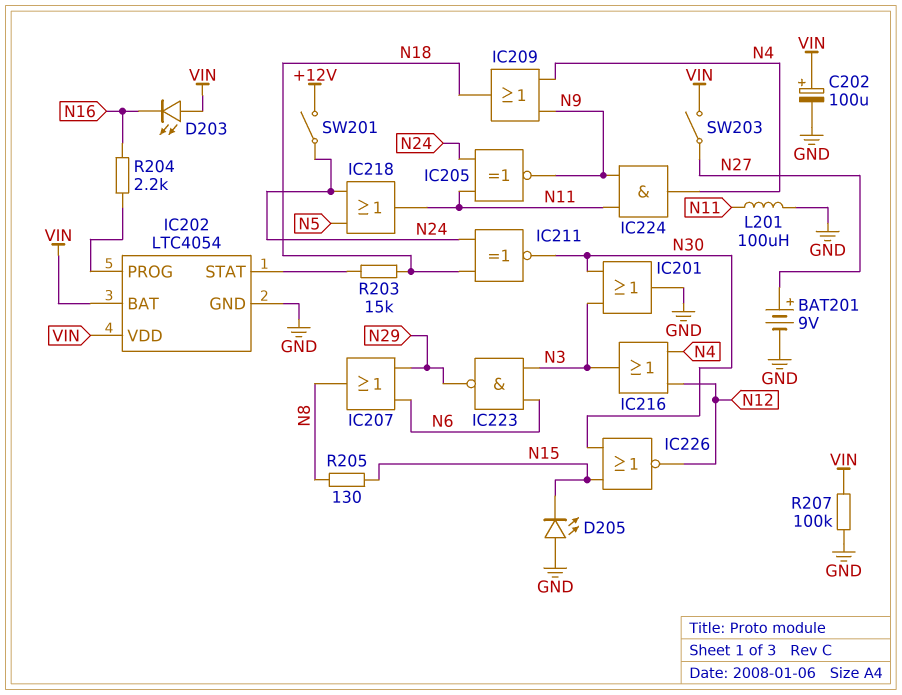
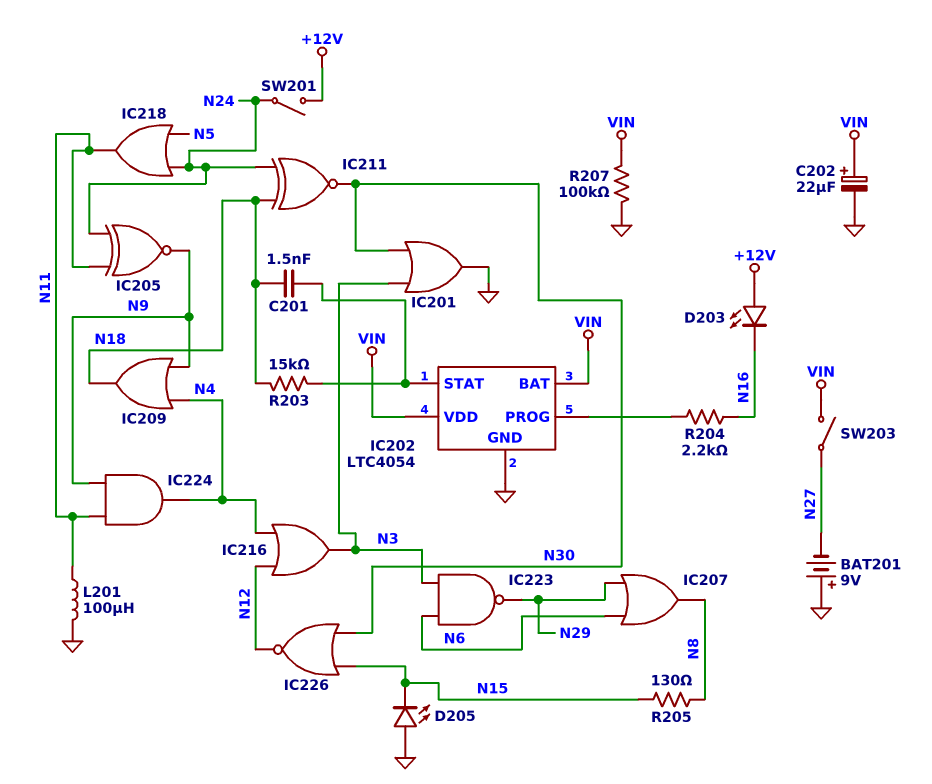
BAT201: 9V (plus N27, minus GND) -> 9V (plus GND, minus N27)
C201: none -> 1.5nF (IC202/STAT, N18)
C202: 100uF (plus VIN, minus GND) -> 22uF (plus VIN, minus GND)
D203: LED (A VIN, K N16) -> LED (A +12V, K N16)

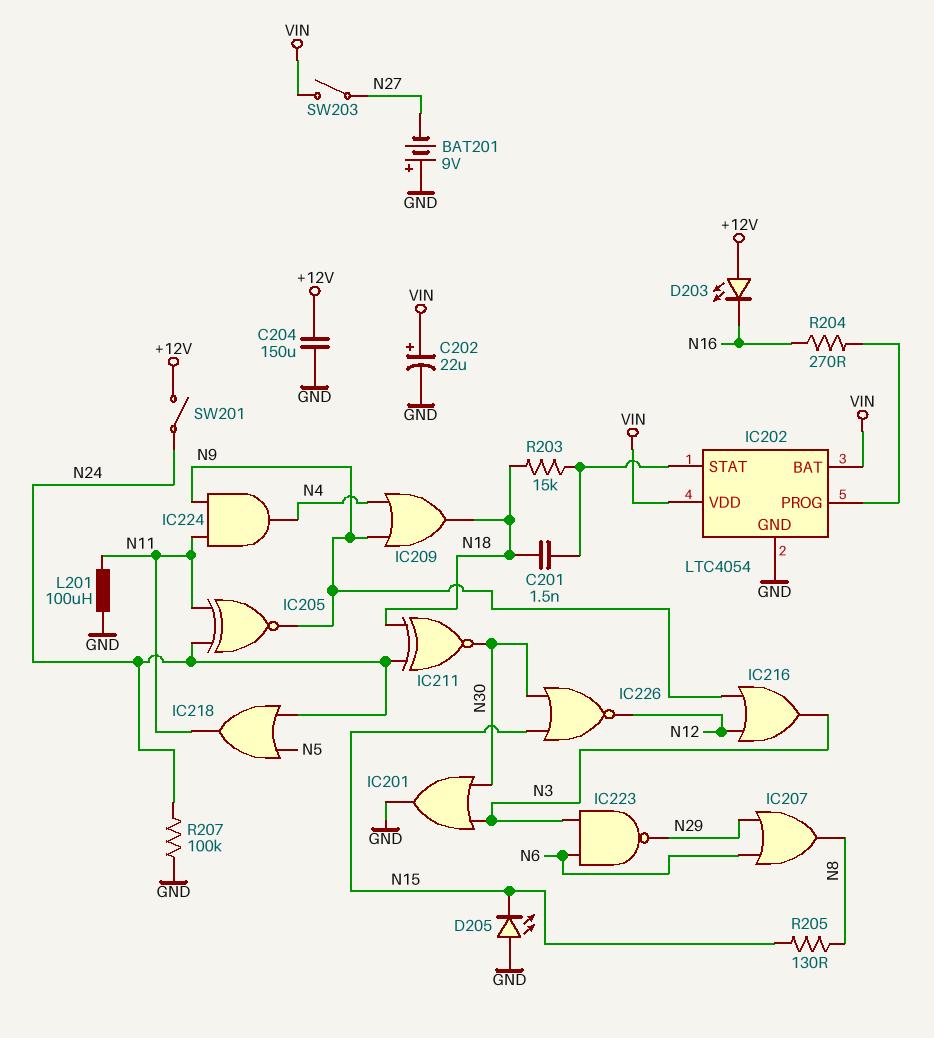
C204: none -> 150uF (+12V, GND)
IC216: OR (in N4, in N12, out N3) -> OR (in N9, in N12, out N3)
R204: 2.2k (IC202/PROG, N16) -> 270 (IC202/PROG, N16)
R207: 100k (GND, VIN) -> 100k (GND, N24)

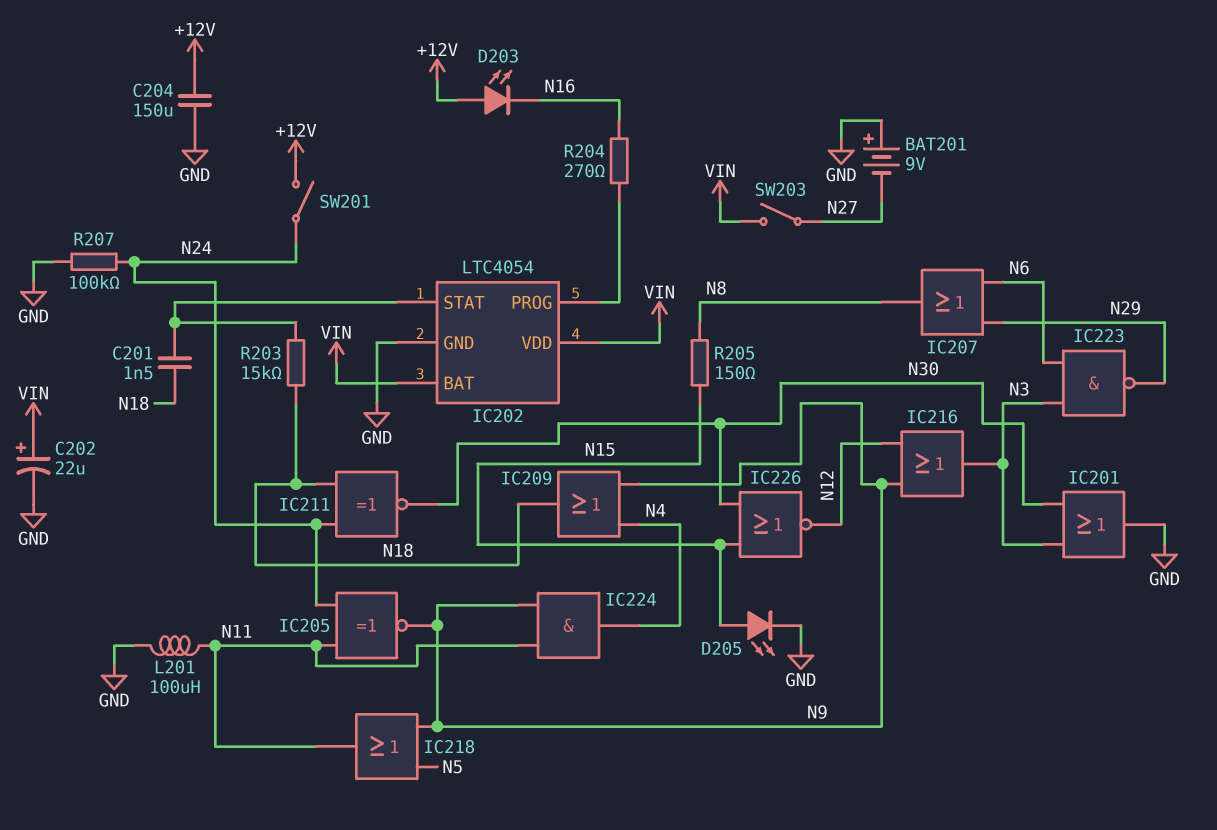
D205: LED (A GND, K N15) -> LED (A N15, K GND)
IC218: OR (in N5, in N24, out N11) -> OR (in N5, in N9, out N11)
R205: 130 (N8, N15) -> 150 (N8, N15)

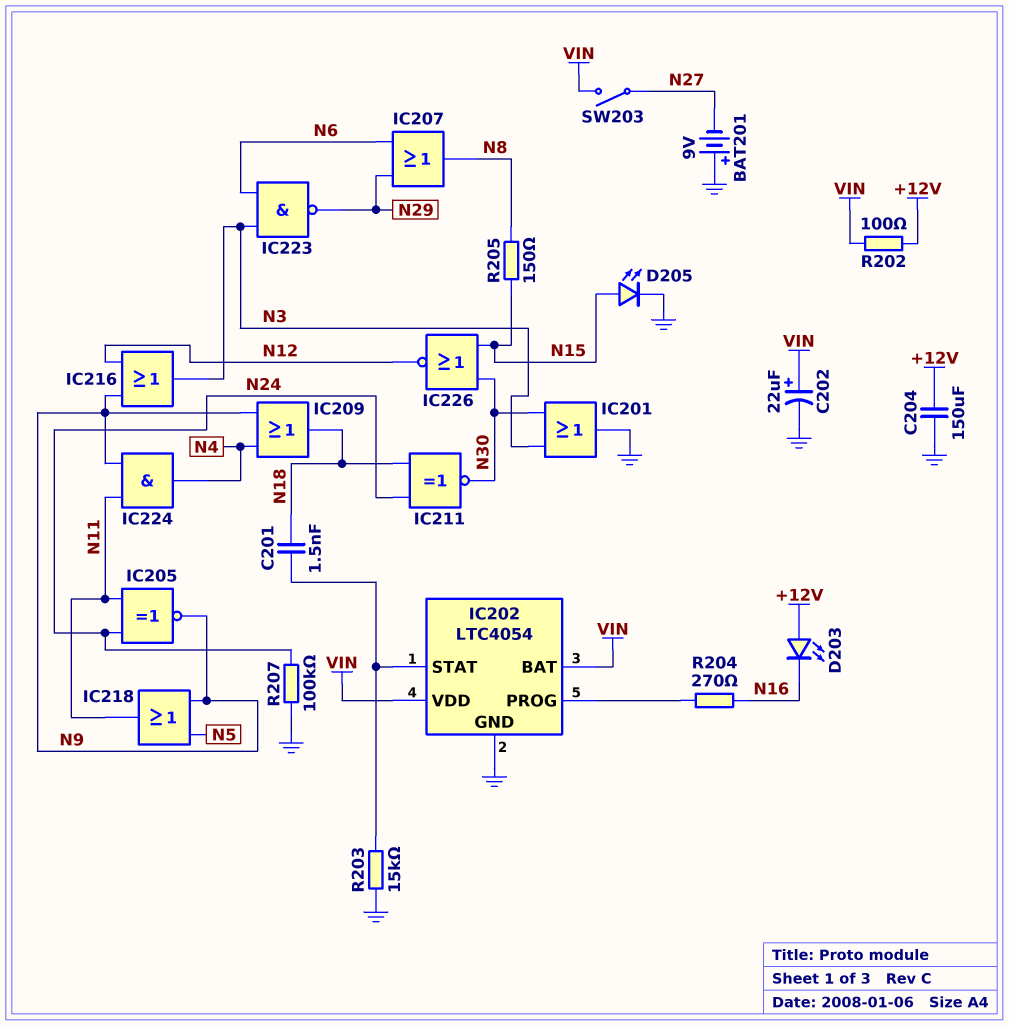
L201: 100uH (GND, N11) -> none
R202: none -> 100 (+12V, VIN)
R203: 15k (IC202/STAT, N18) -> 15k (GND, IC202/STAT)
SW201: switch (+12V, N24) -> none

